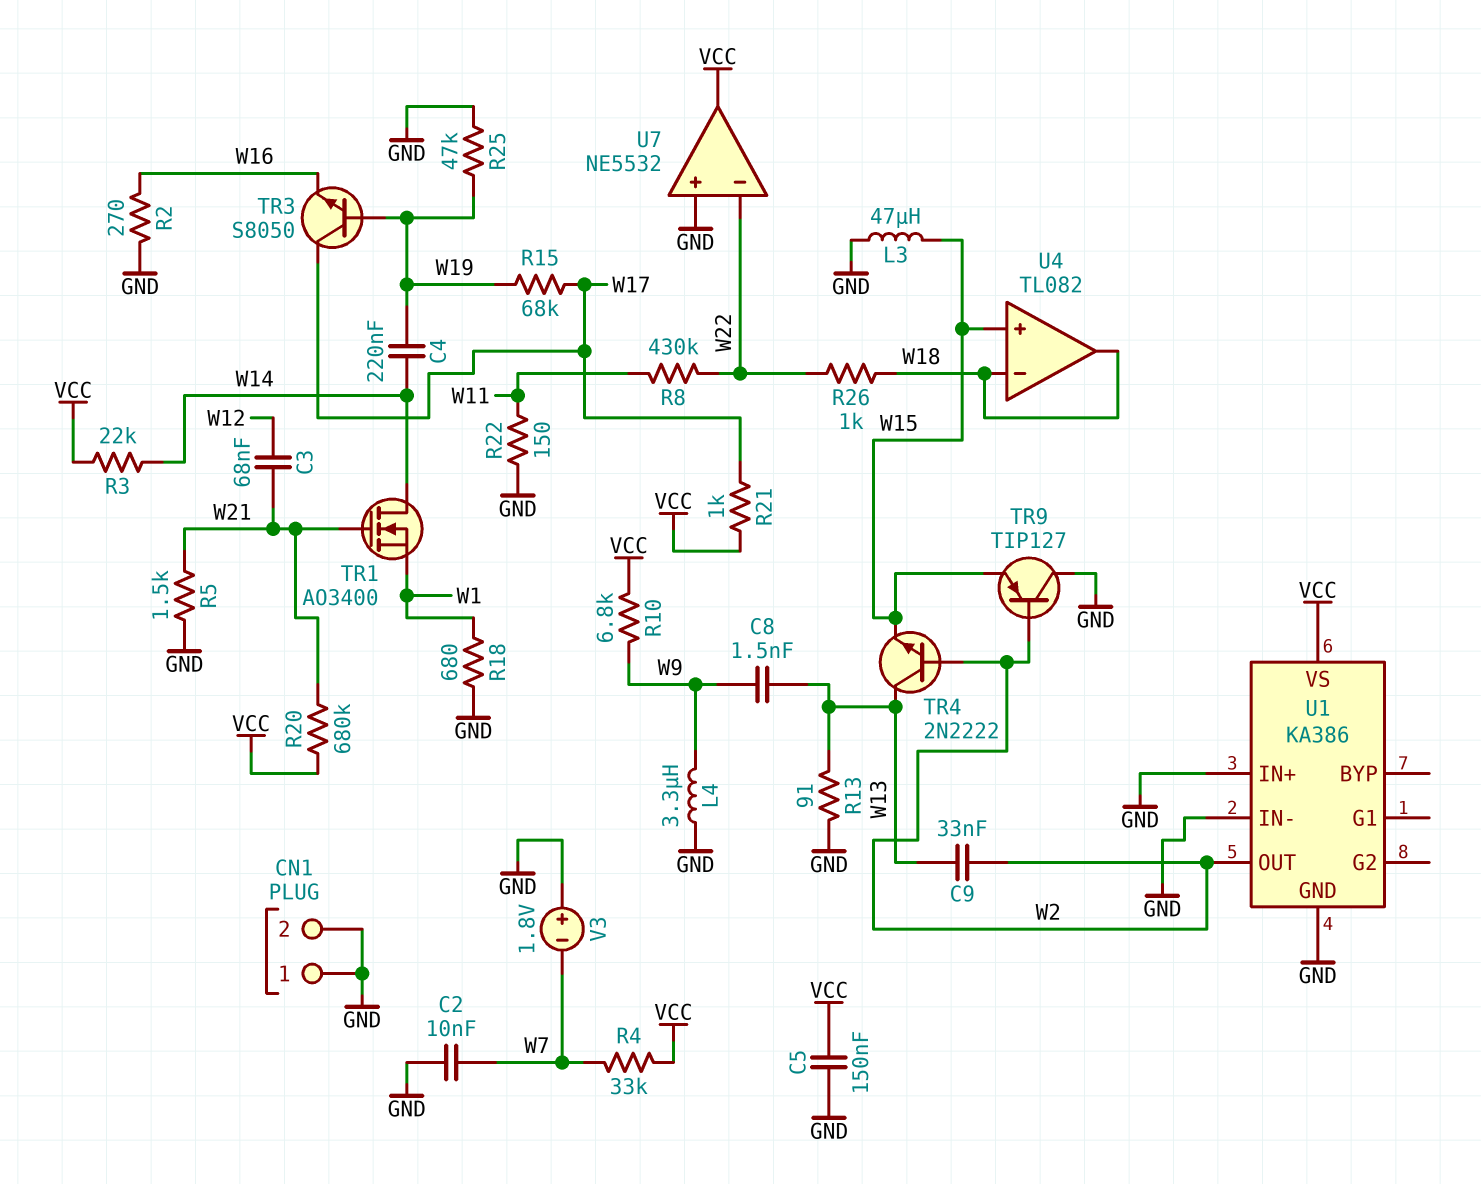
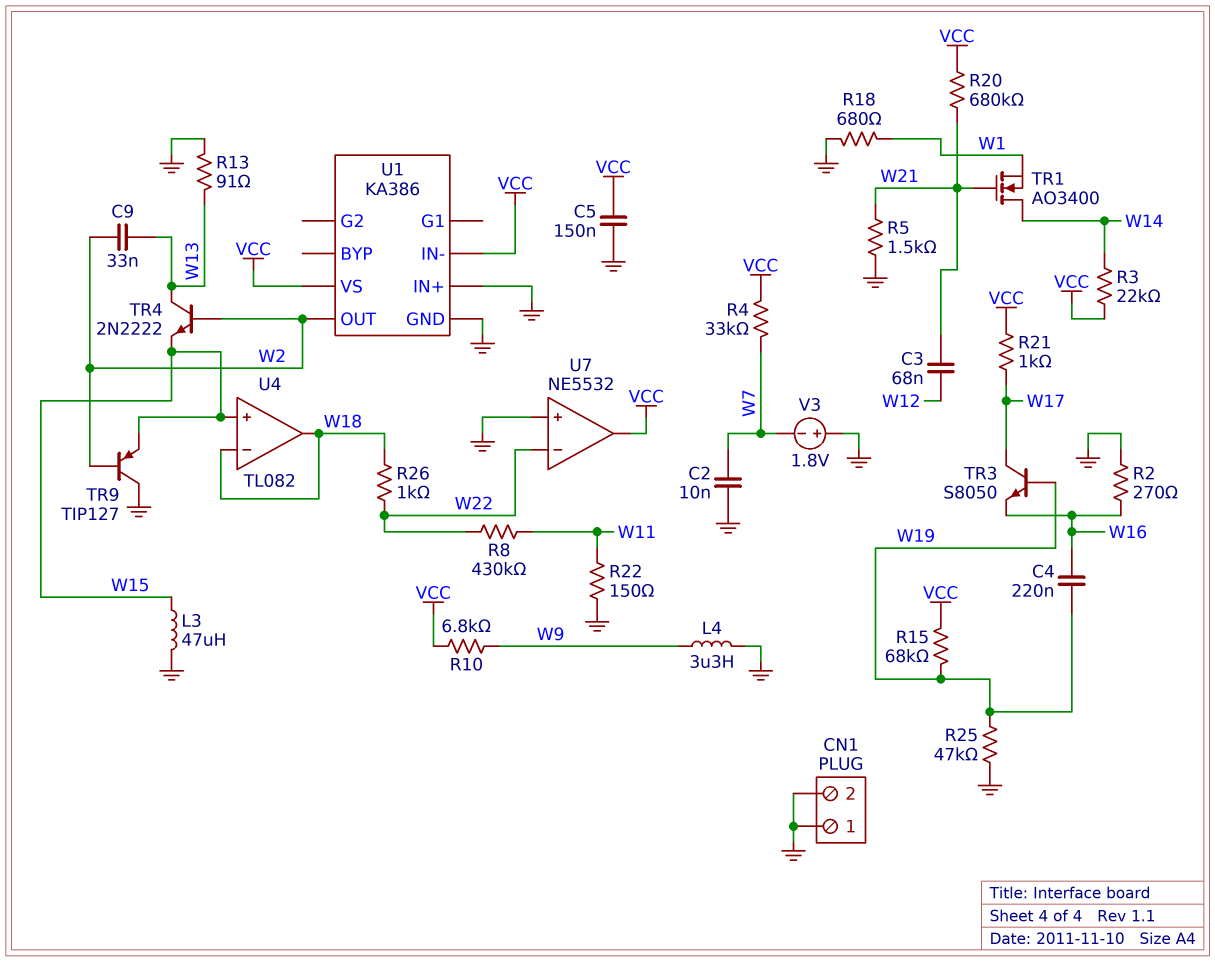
C4: 220nF (W14, W19) -> 220nF (W16, W19)
C8: 1.5nF (W9, W13) -> none
R15: 68k (W17, W19) -> 68k (VCC, W19)
U1 pin IN-: GND -> VCC

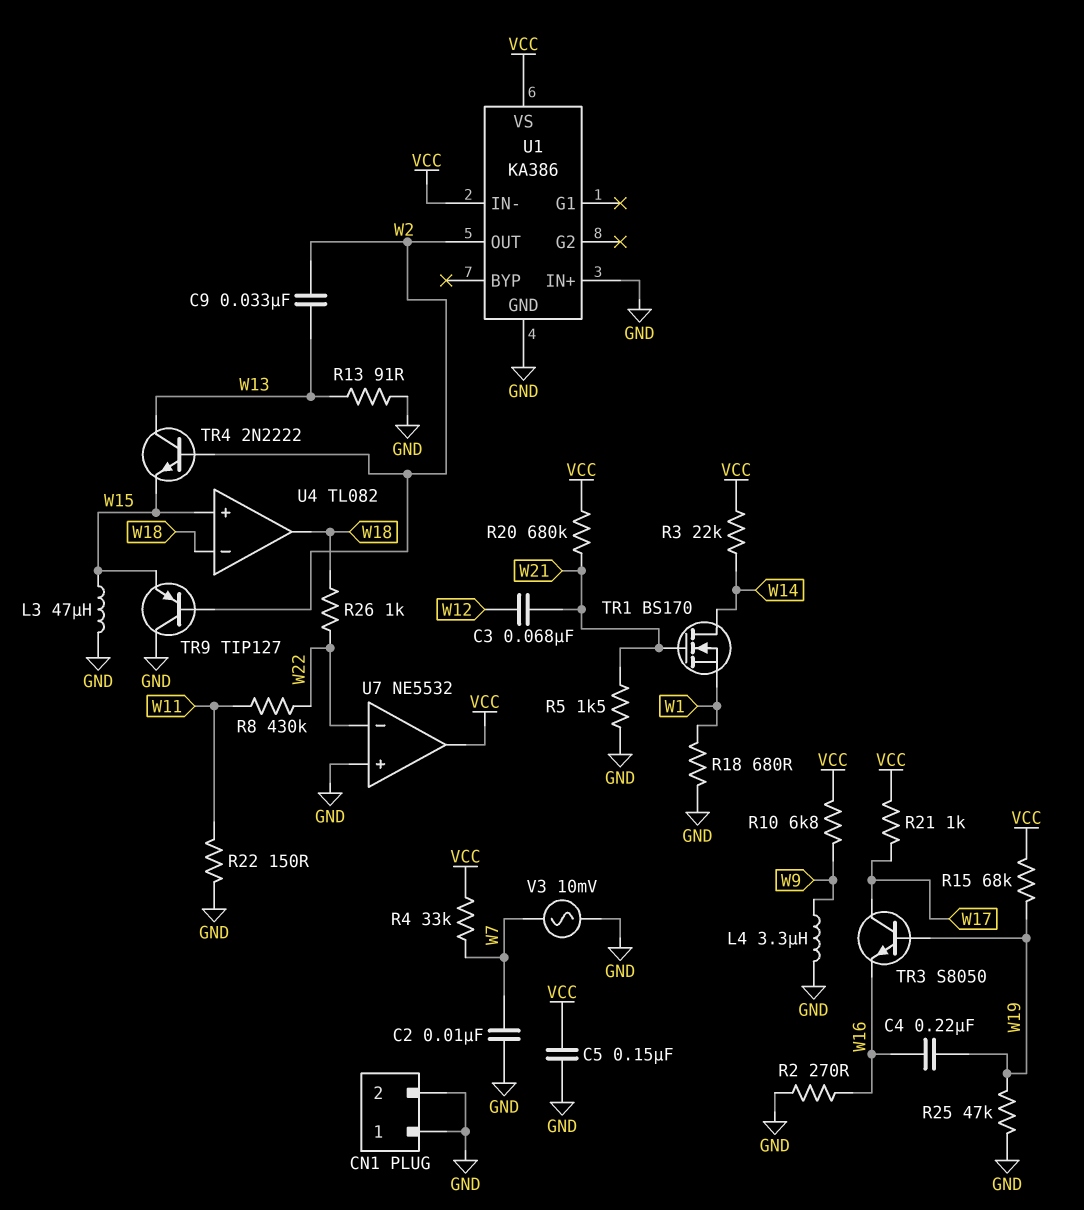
TR1: NMOS AO3400 (G W21, D W14, S W1) -> NMOS BS170 (G W21, D W14, S W1)
V3: 1.8V (plus GND, minus W7) -> AC 10mV (GND, W7)

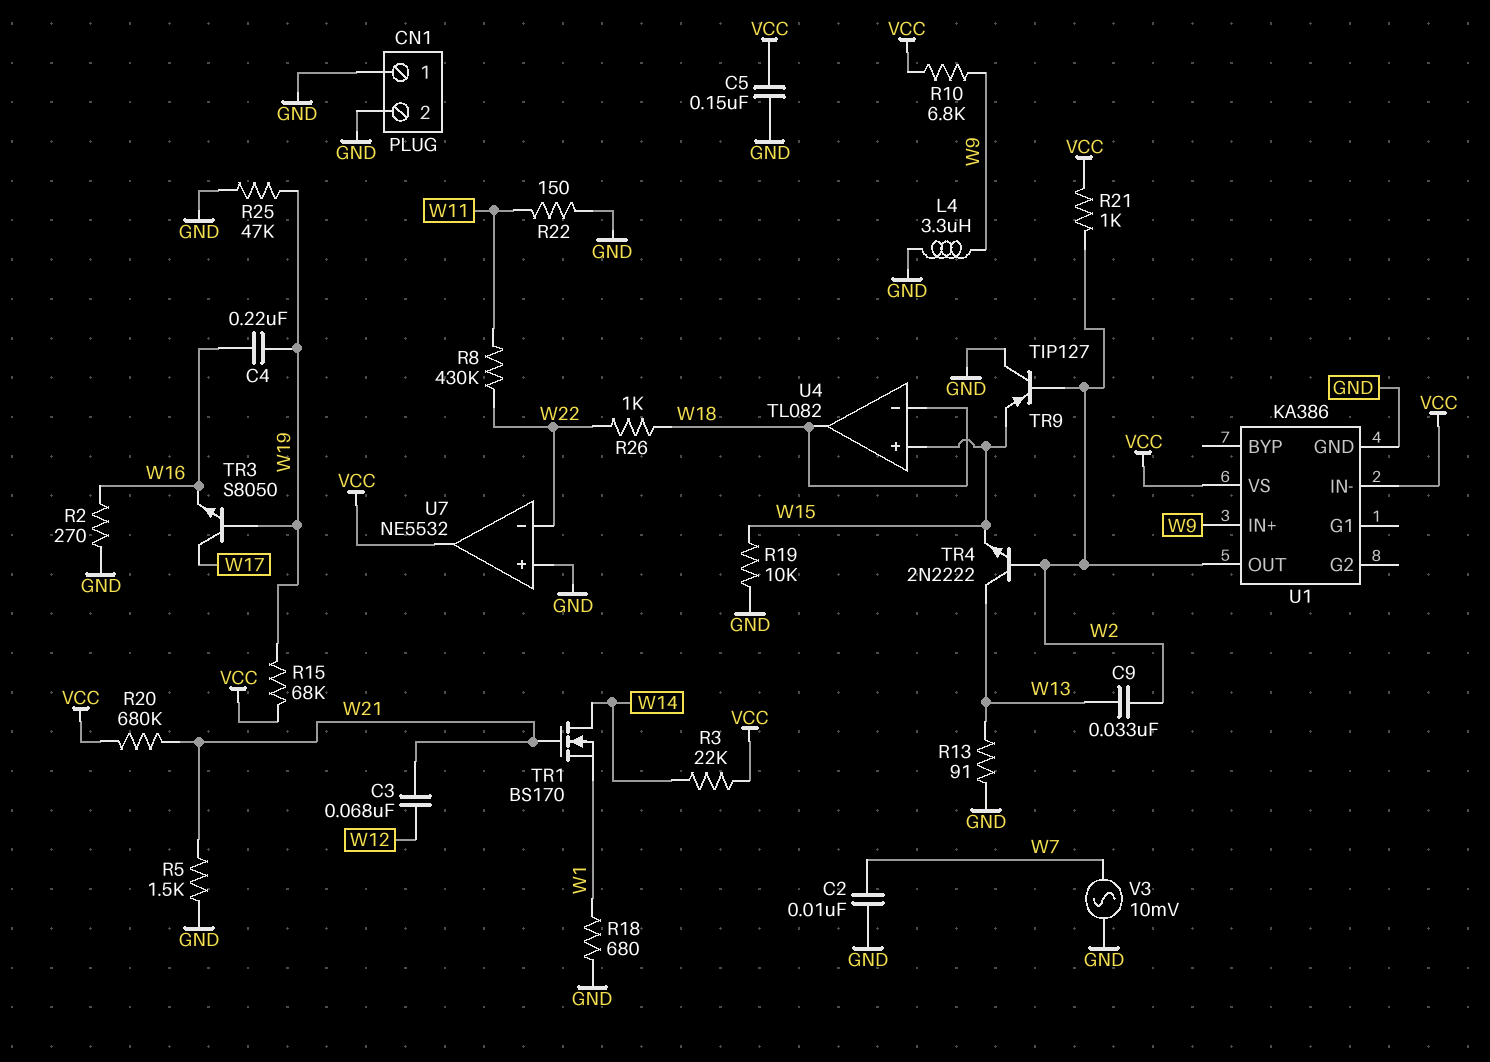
L3: 47uH (GND, W15) -> none
R4: 33k (VCC, W7) -> none
R19: none -> 10k (GND, W15)
R21: 1k (VCC, W17) -> 1k (VCC, W2)
U1 pin IN+: GND -> W9

